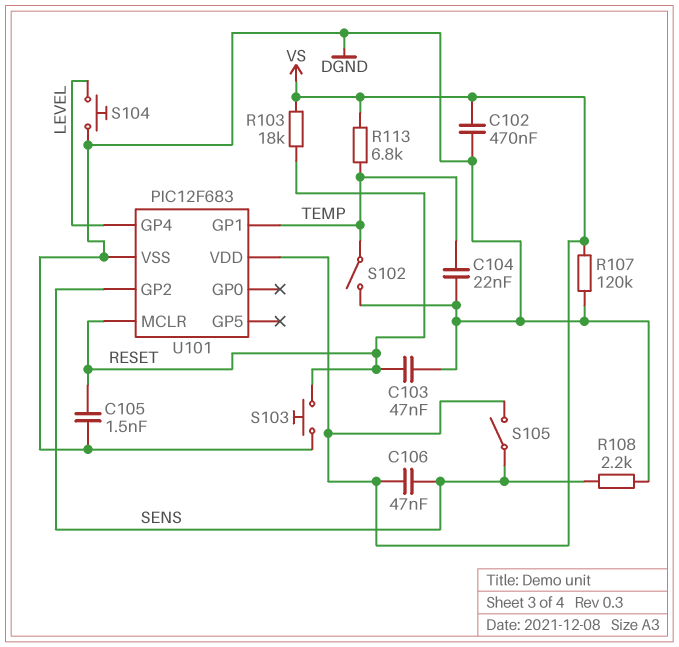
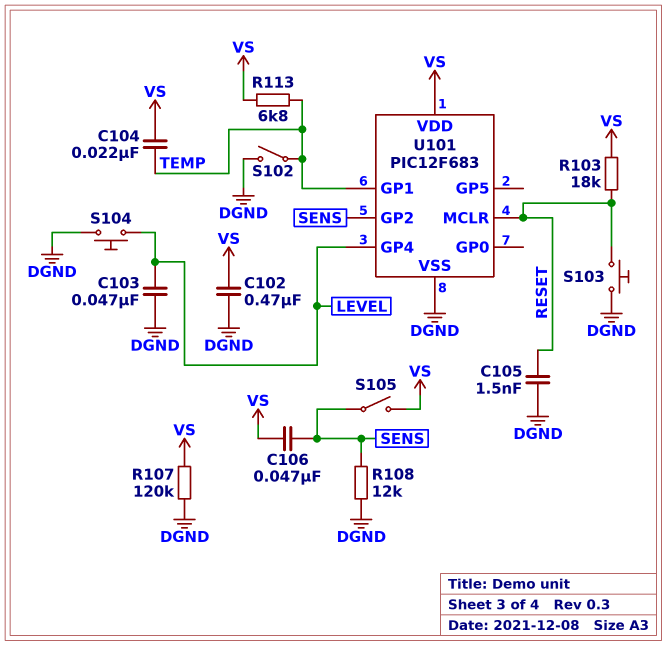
C103: 47nF (DGND, RESET) -> 47nF (DGND, LEVEL)
C104: 22nF (DGND, TEMP) -> 22nF (TEMP, VS)
R108: 2.2k (DGND, SENS) -> 12k (DGND, SENS)

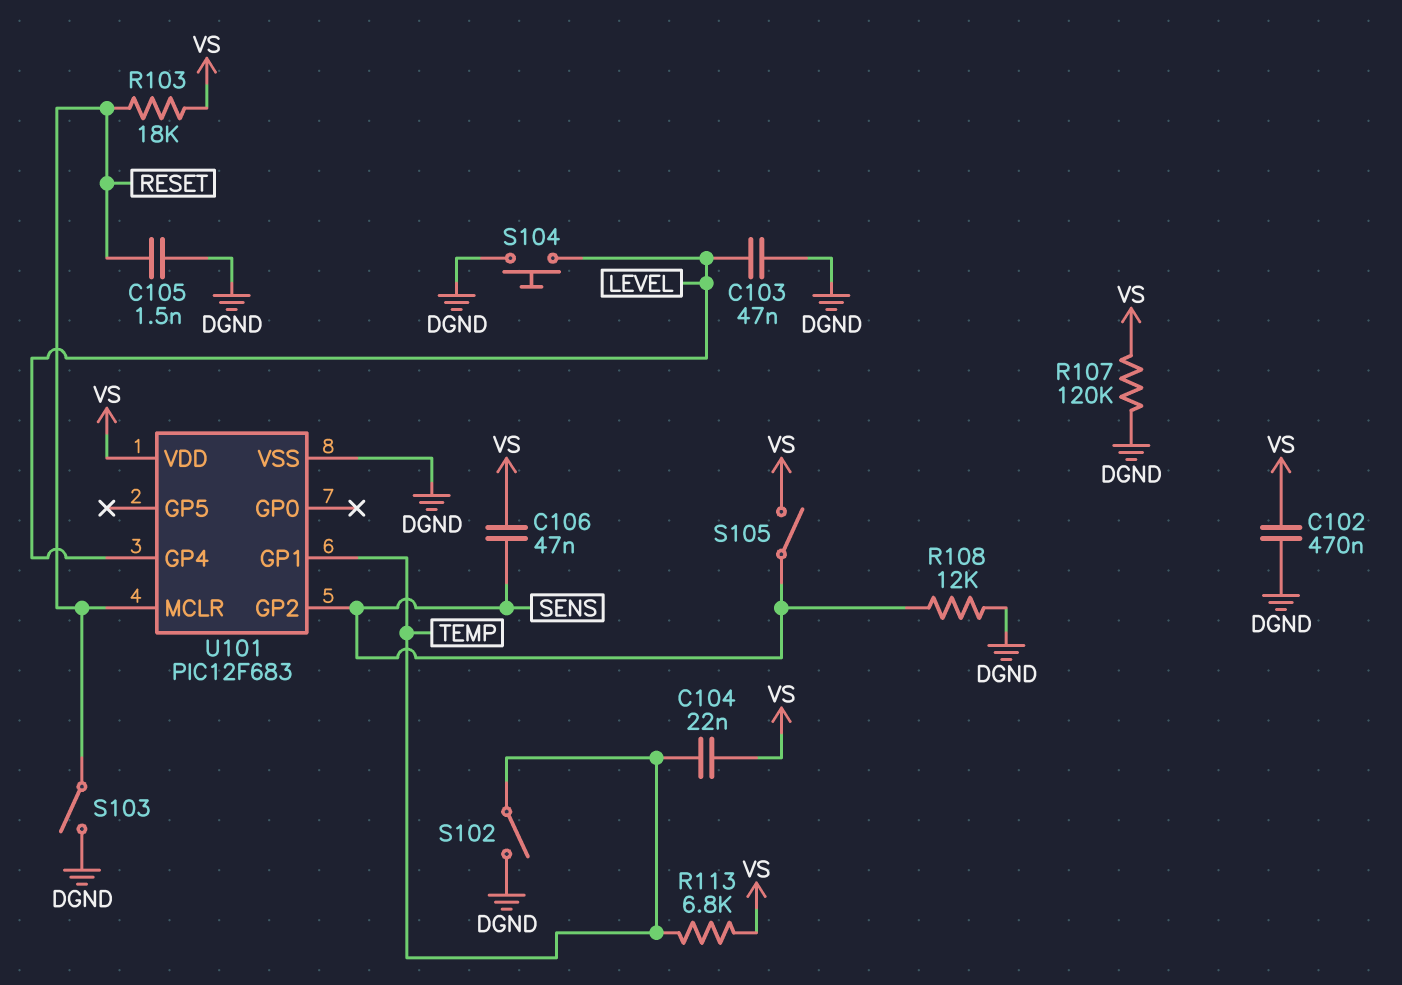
S103: button (DGND, RESET) -> switch (DGND, RESET)

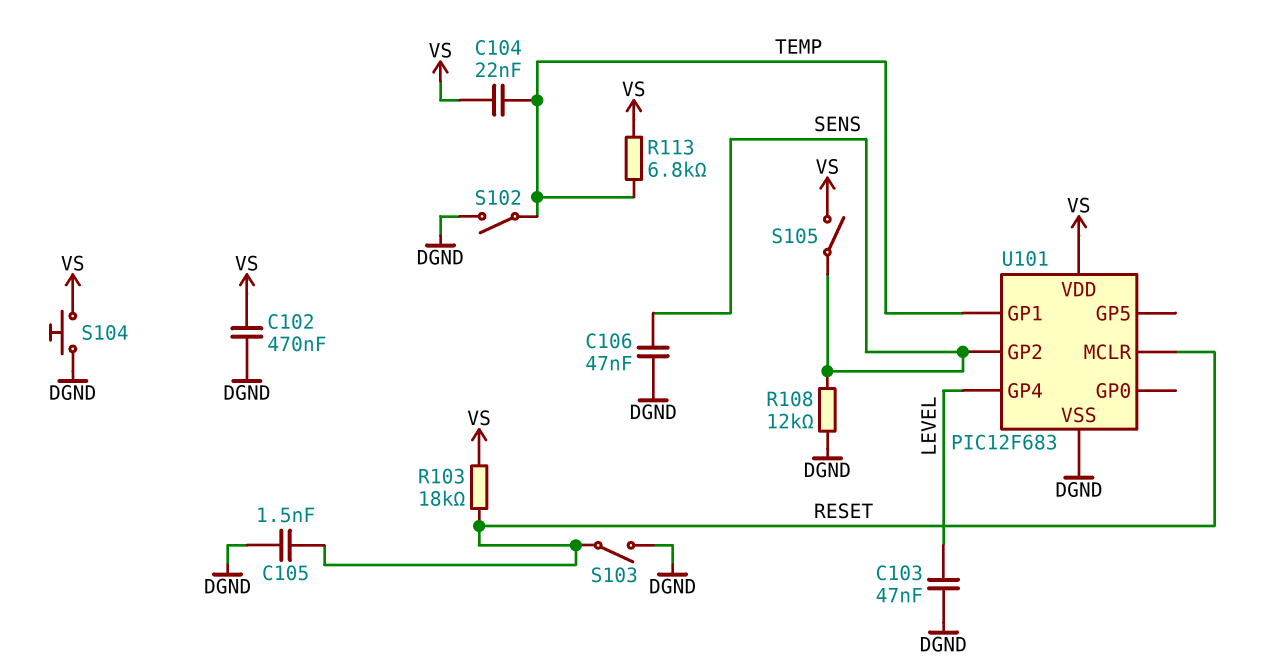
C106: 47nF (SENS, VS) -> 47nF (DGND, SENS)
R107: 120k (DGND, VS) -> none
S104: button (DGND, LEVEL) -> button (DGND, VS)

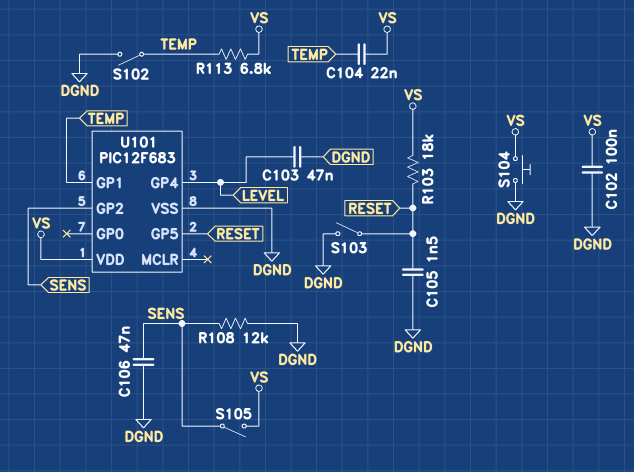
C102: 470nF (DGND, VS) -> 100nF (DGND, VS)
U101 pin GP5: none -> RESET
U101 pin MCLR: RESET -> none

